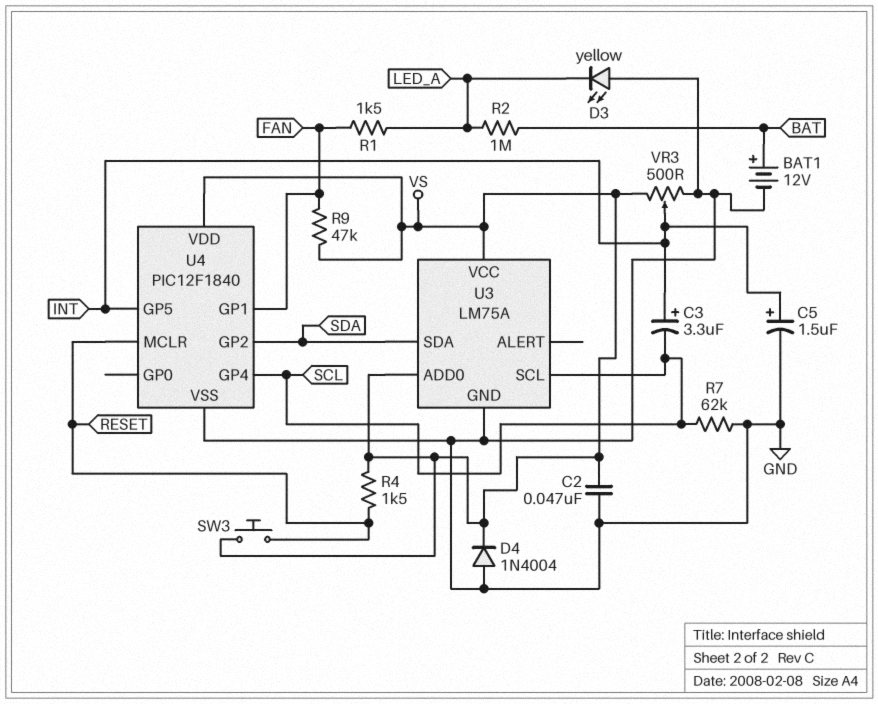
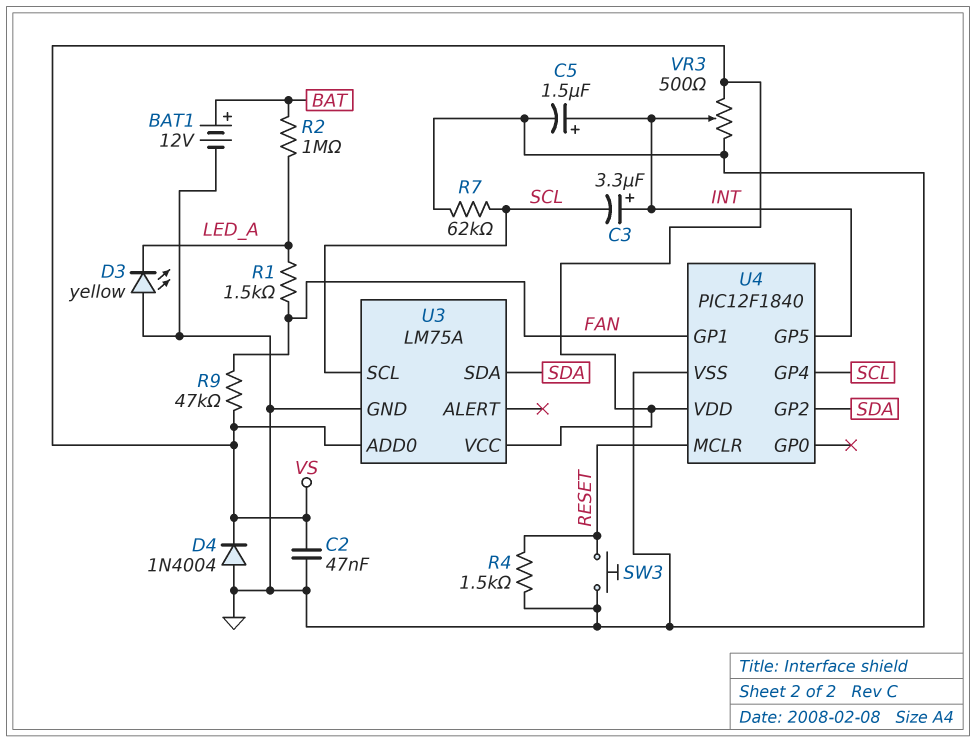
R4: 1.5k (RESET, VS) -> 1.5k (GND, RESET)
SW3: button (RESET, VS) -> button (GND, RESET)

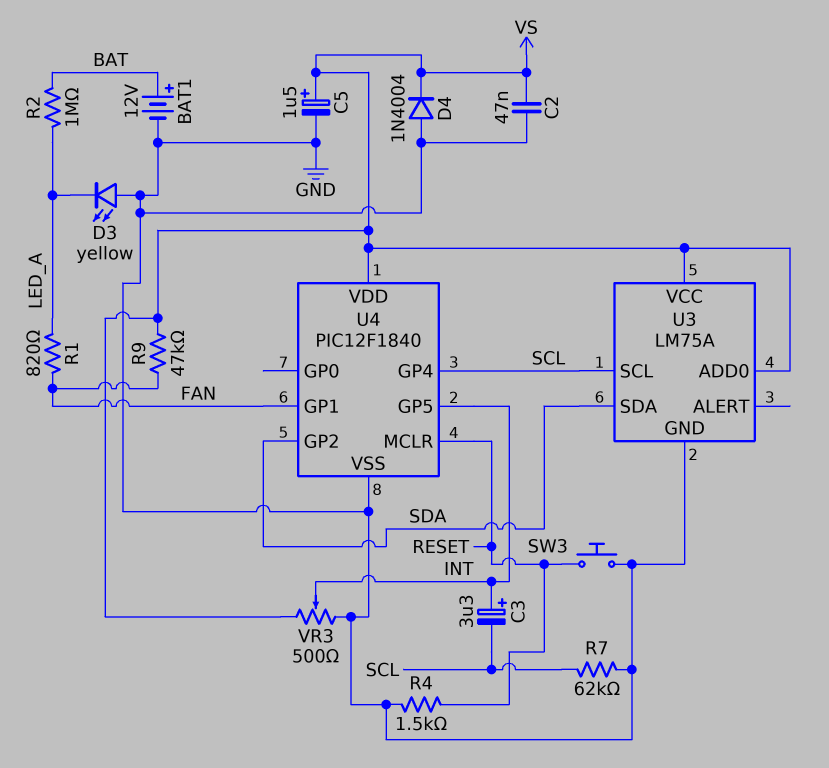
C5: 1.5uF (plus INT, minus GND) -> 1.5uF (plus VS, minus GND)
R1: 1.5k (FAN, LED_A) -> 820 (FAN, LED_A)

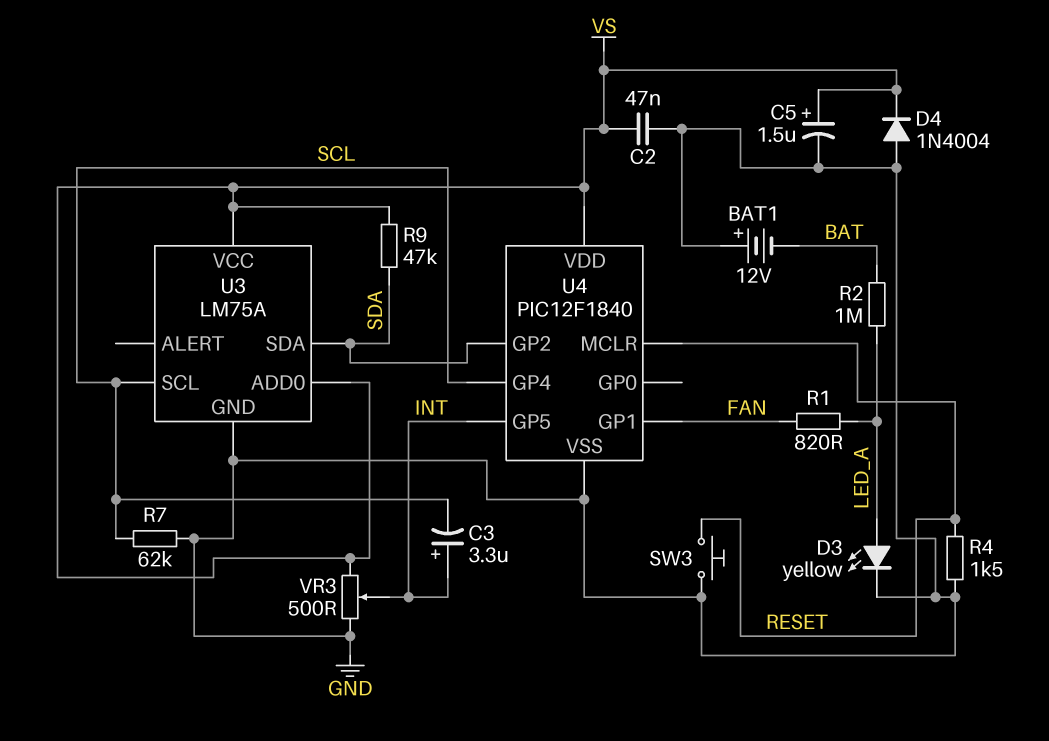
BAT1: 12V (plus BAT, minus GND) -> 12V (plus GND, minus BAT)
D3: LED yellow (A GND, K LED_A) -> LED yellow (A LED_A, K GND)
R9: 47k (FAN, VS) -> 47k (SDA, VS)

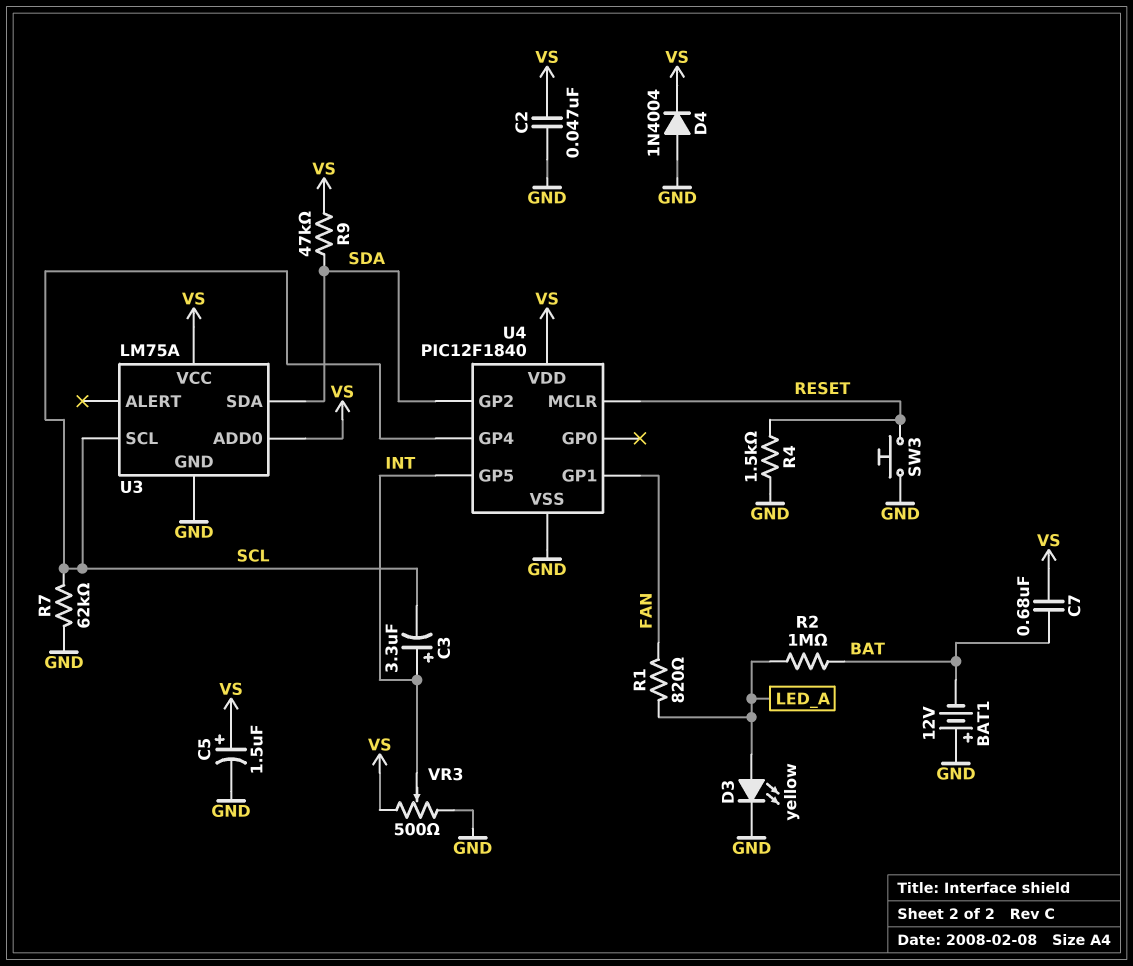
C7: none -> 680nF (BAT, VS)

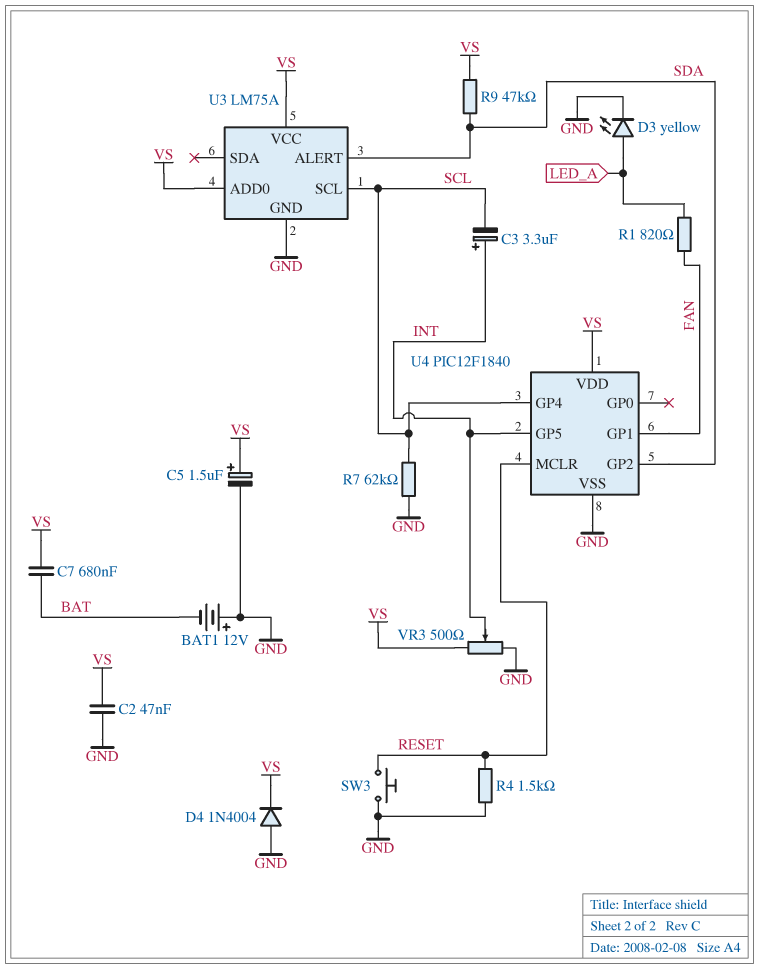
R2: 1M (BAT, LED_A) -> none
U3 pin ALERT: none -> SDA
U3 pin SDA: SDA -> none

